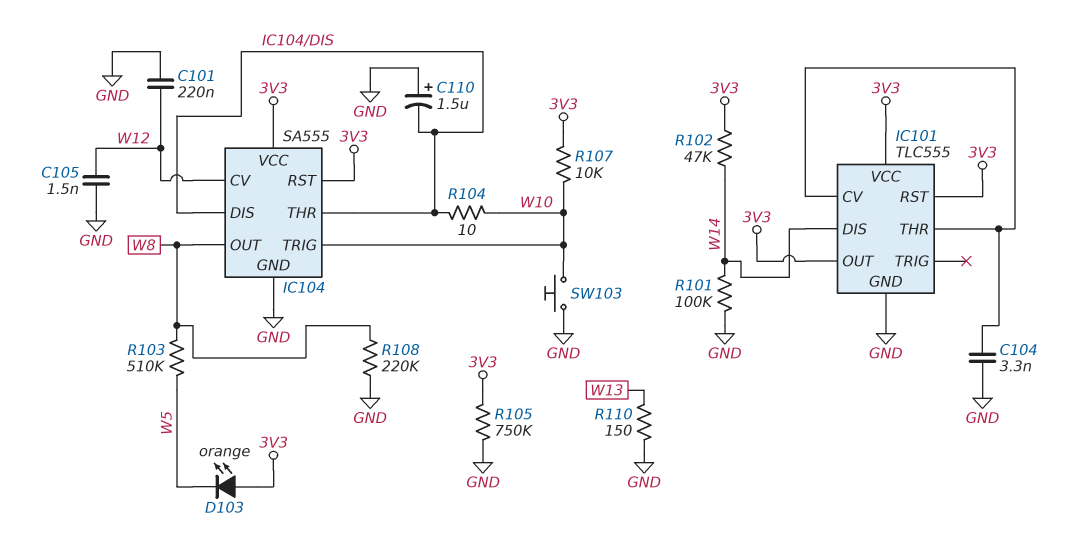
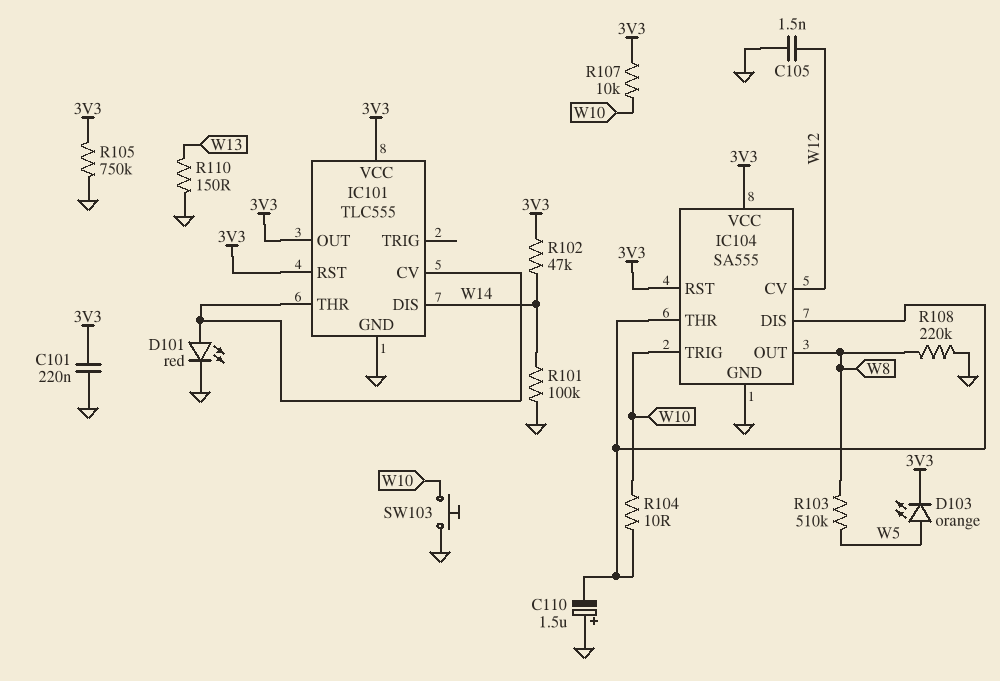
C101: 220nF (GND, W12) -> 220nF (3V3, GND)
C104: 3.3nF (GND, IC101/CV) -> none
D101: none -> LED red (A IC101/CV, K GND)
D103: LED orange (A 3V3, K W5) -> LED orange (A W5, K 3V3)

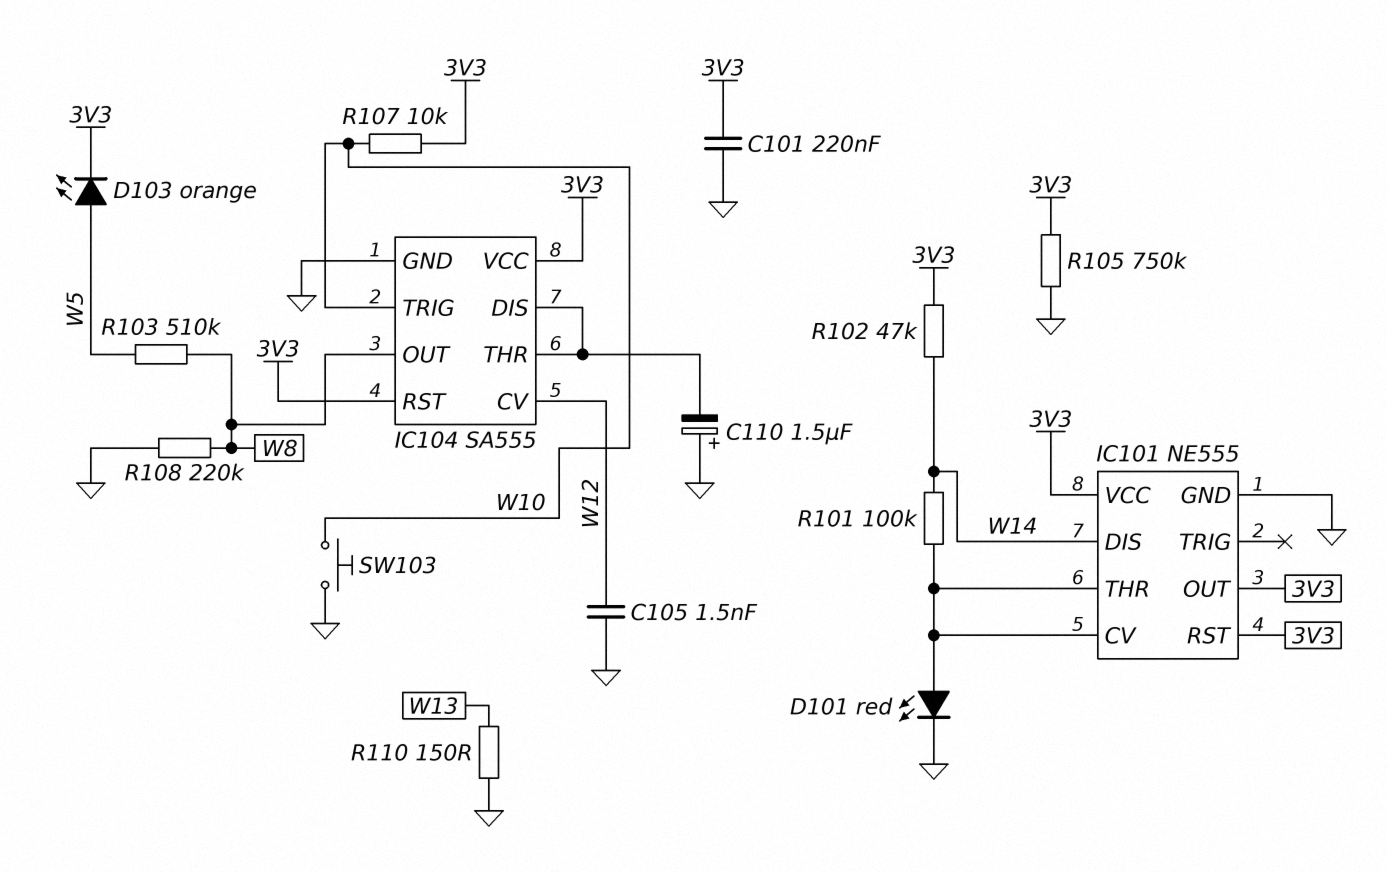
IC101: TLC555 -> NE555
R101: 100k (GND, W14) -> 100k (IC101/CV, W14)
R104: 10 (IC104/DIS, W10) -> none

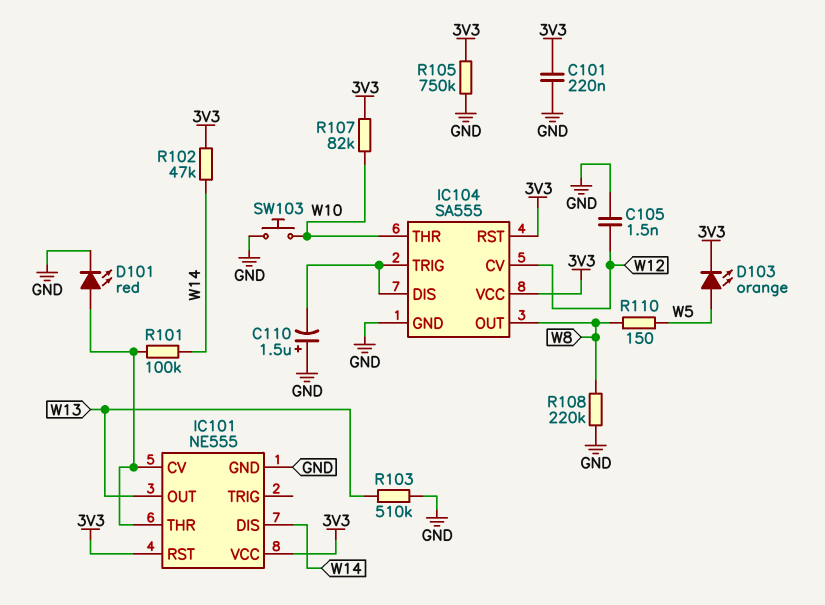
IC101 pin OUT: 3V3 -> W13
IC104 pin THR: IC104/DIS -> W10
IC104 pin TRIG: W10 -> IC104/DIS
R103: 510k (W5, W8) -> 510k (GND, W13)
R107: 10k (3V3, W10) -> 82k (3V3, W10)
R110: 150 (GND, W13) -> 150 (W5, W8)

